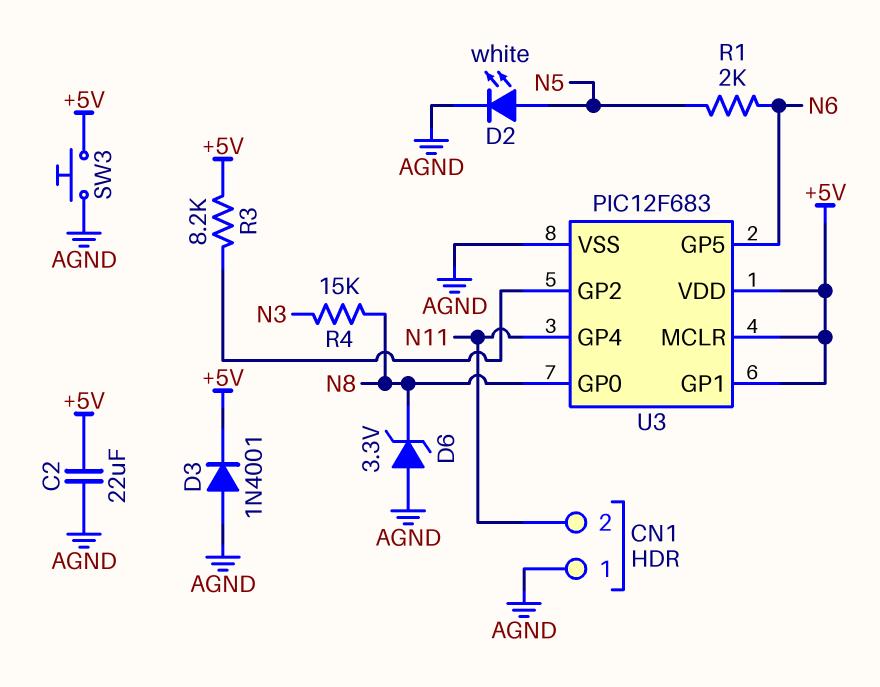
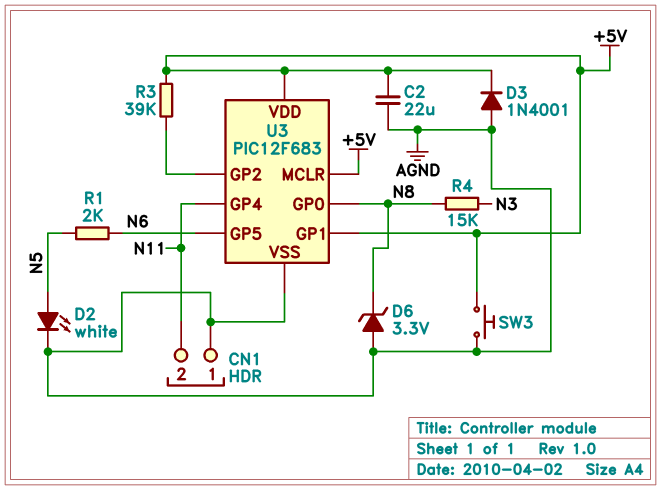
R3: 8.2k (+5V, U3/GP2) -> 39k (+5V, U3/GP2)

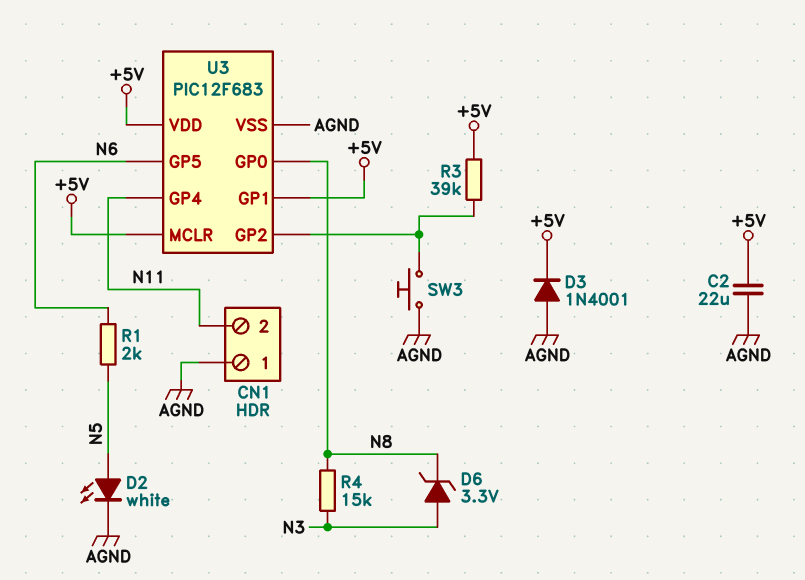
D6: zener 3.3V (A AGND, K N8) -> zener 3.3V (A N3, K N8)
SW3: button (+5V, AGND) -> button (AGND, U3/GP2)

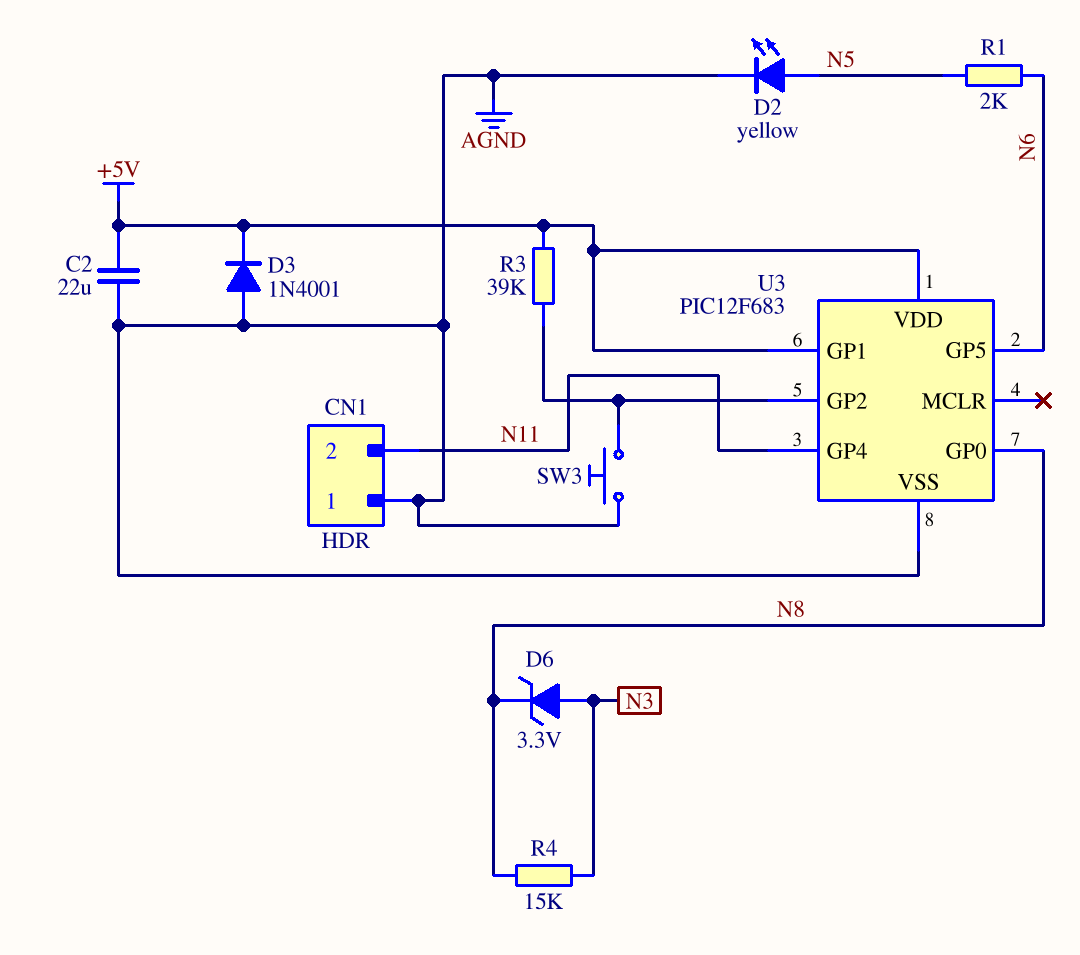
D2: LED white (A N5, K AGND) -> LED yellow (A N5, K AGND)
U3 pin MCLR: +5V -> none

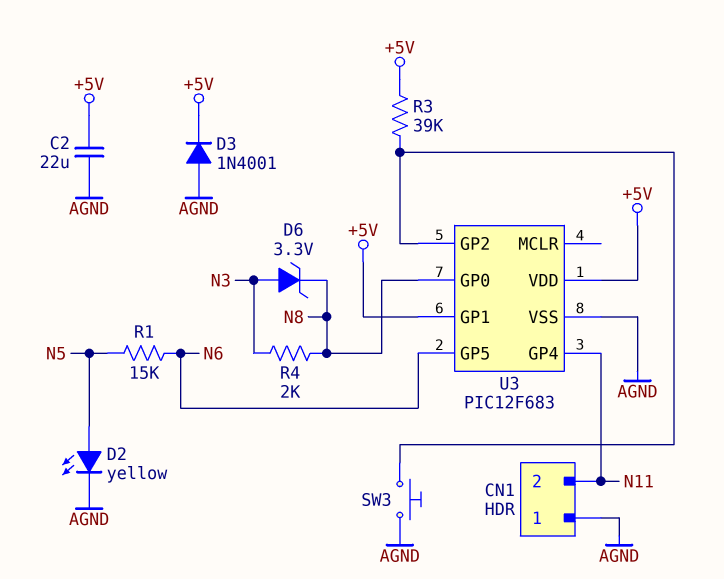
R1: 2k (N5, N6) -> 15k (N5, N6)
R4: 15k (N3, N8) -> 2k (N3, N8)

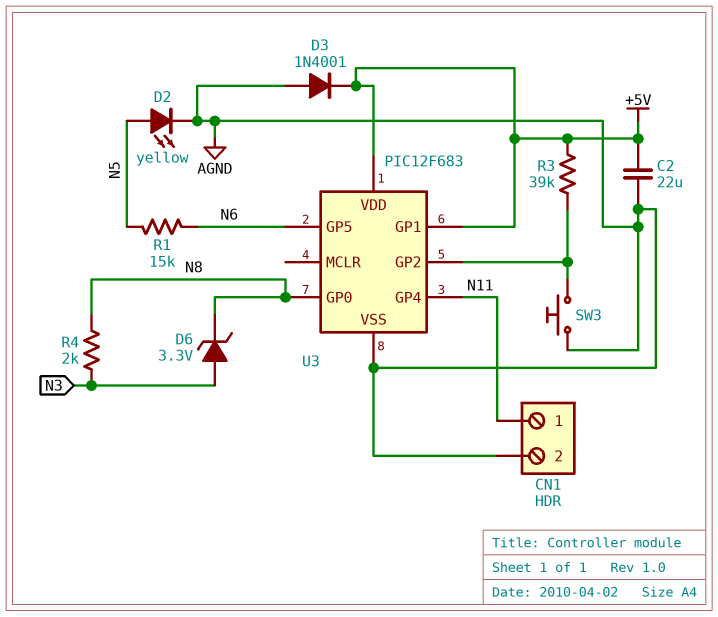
CN1 pin 1: AGND -> N11
CN1 pin 2: N11 -> AGND

